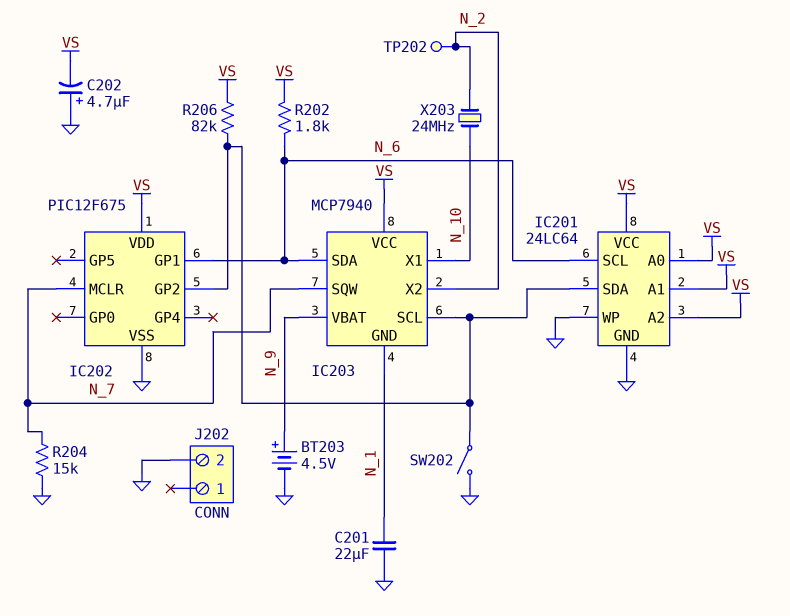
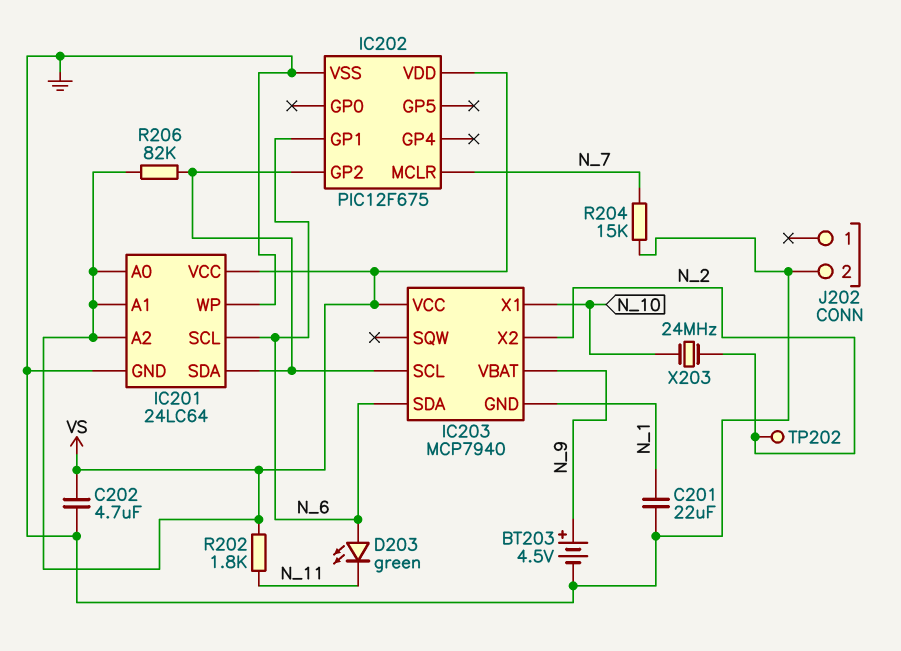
C202: 4.7uF (plus GND, minus VS) -> 4.7uF (GND, VS)
D203: none -> LED green (A N_6, K N_11)
IC203 pin SQW: N_7 -> none
R202: 1.8k (N_6, VS) -> 1.8k (N_11, VS)
SW202: switch (GND, IC201/SDA) -> none

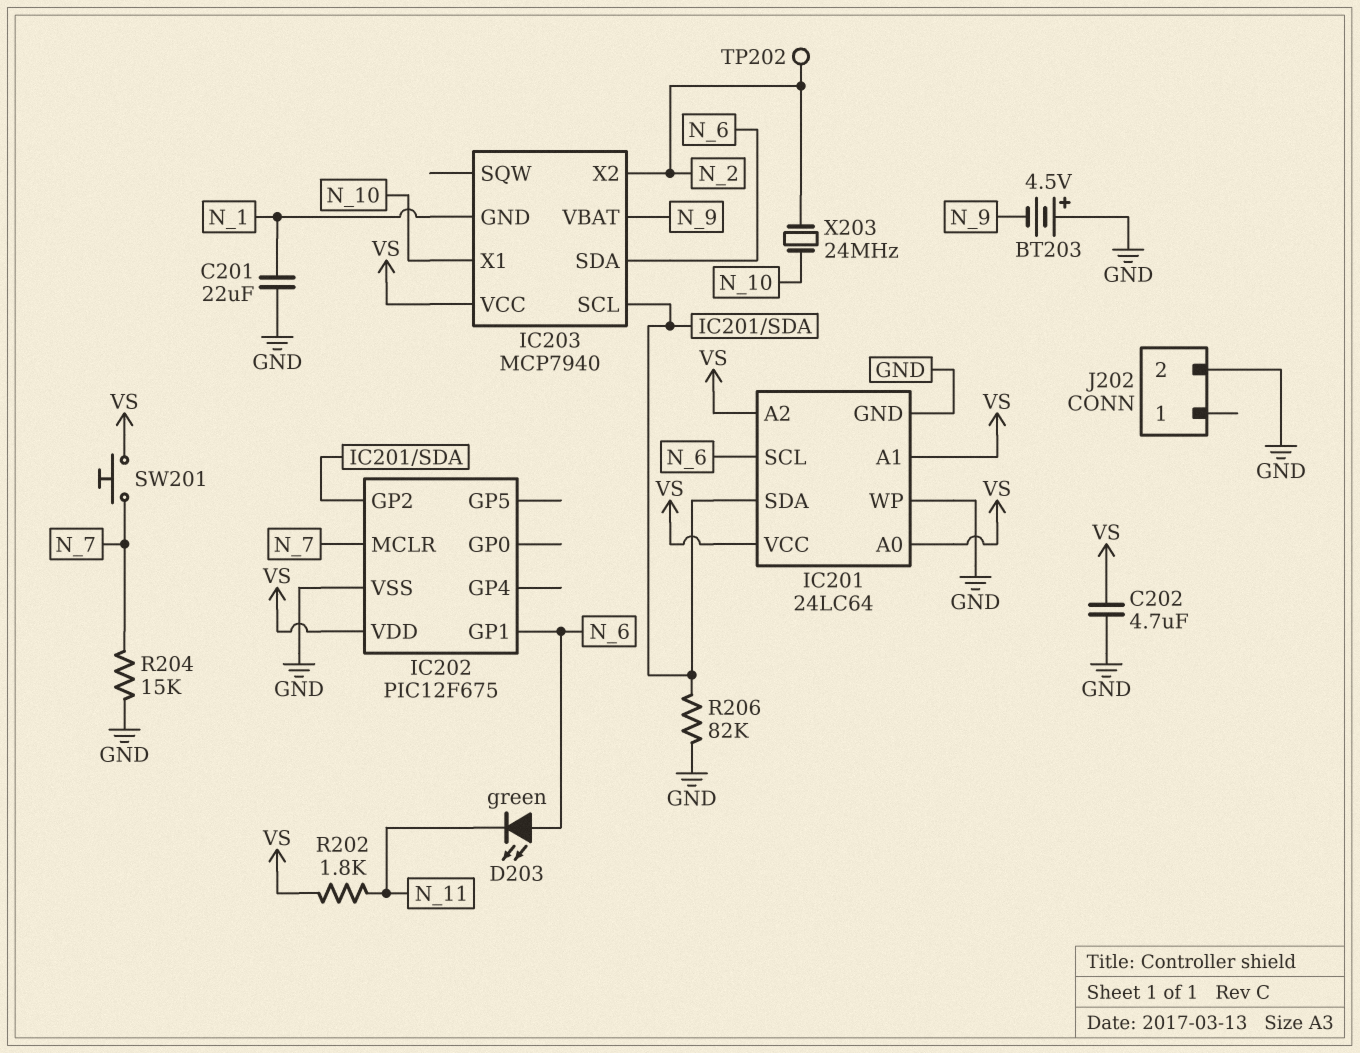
BT203: 4.5V (plus N_9, minus GND) -> 4.5V (plus GND, minus N_9)
R206: 82k (IC201/SDA, VS) -> 82k (GND, IC201/SDA)
SW201: none -> button (N_7, VS)

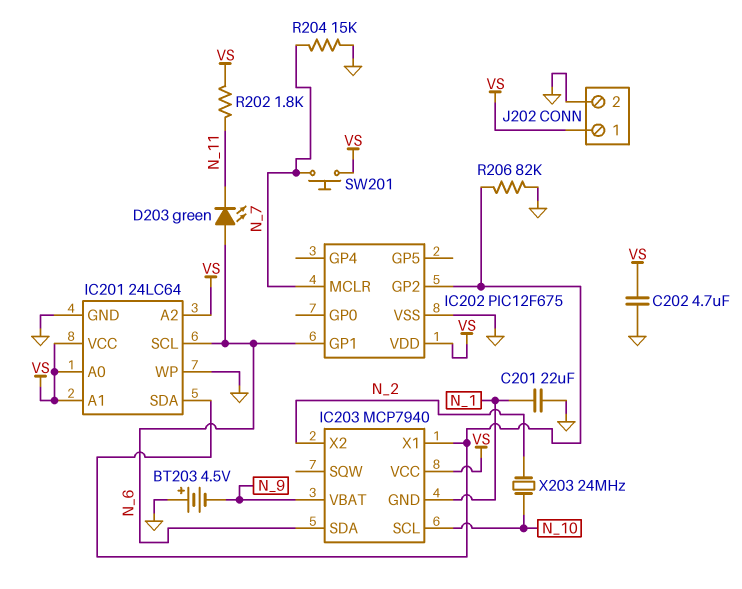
IC203 pin SCL: IC201/SDA -> N_10
IC203 pin X1: N_10 -> IC201/SDA
J202 pin 1: none -> VS
TP202: test point (N_2) -> none

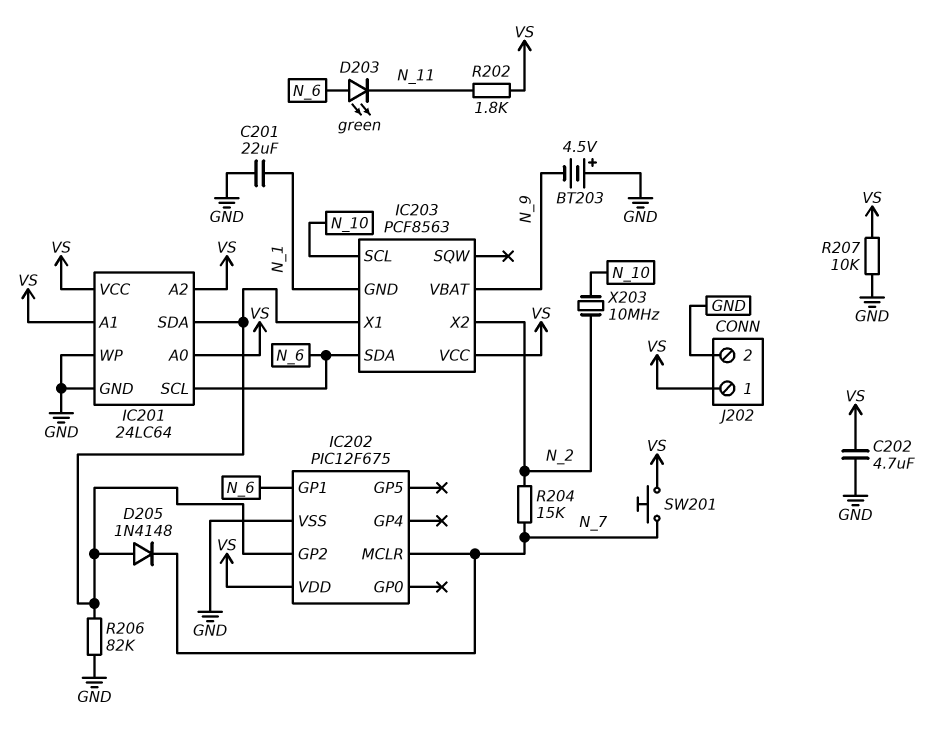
D205: none -> diode 1N4148 (A IC201/SDA, K N_7)
IC203: MCP7940 -> PCF8563
R204: 15k (GND, N_7) -> 15k (N_2, N_7)
R207: none -> 10k (GND, VS)
X203: 24MHz (N_2, N_10) -> 10MHz (N_2, N_10)

